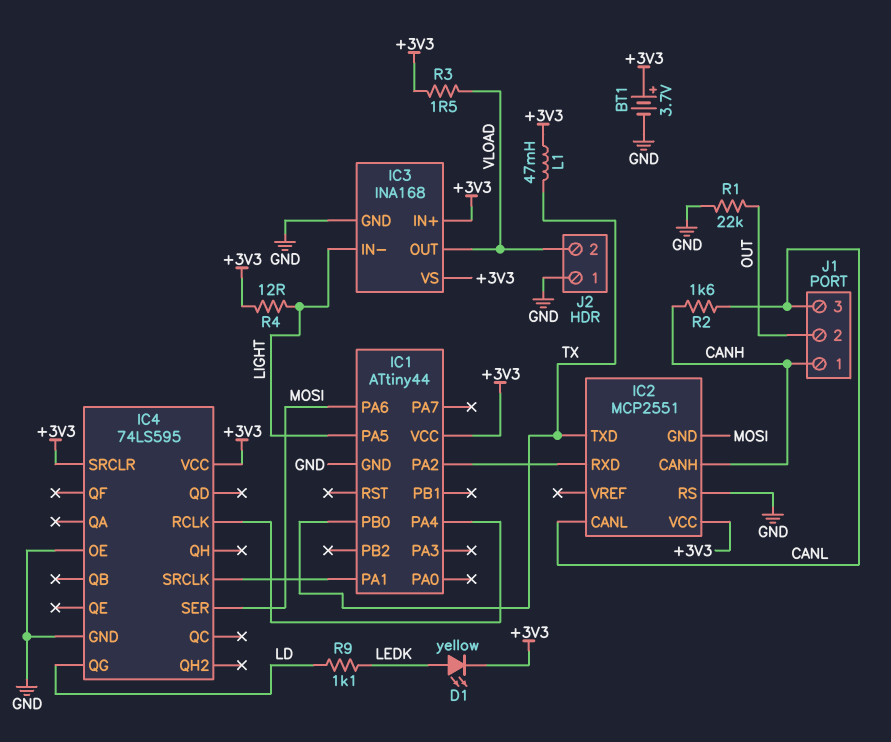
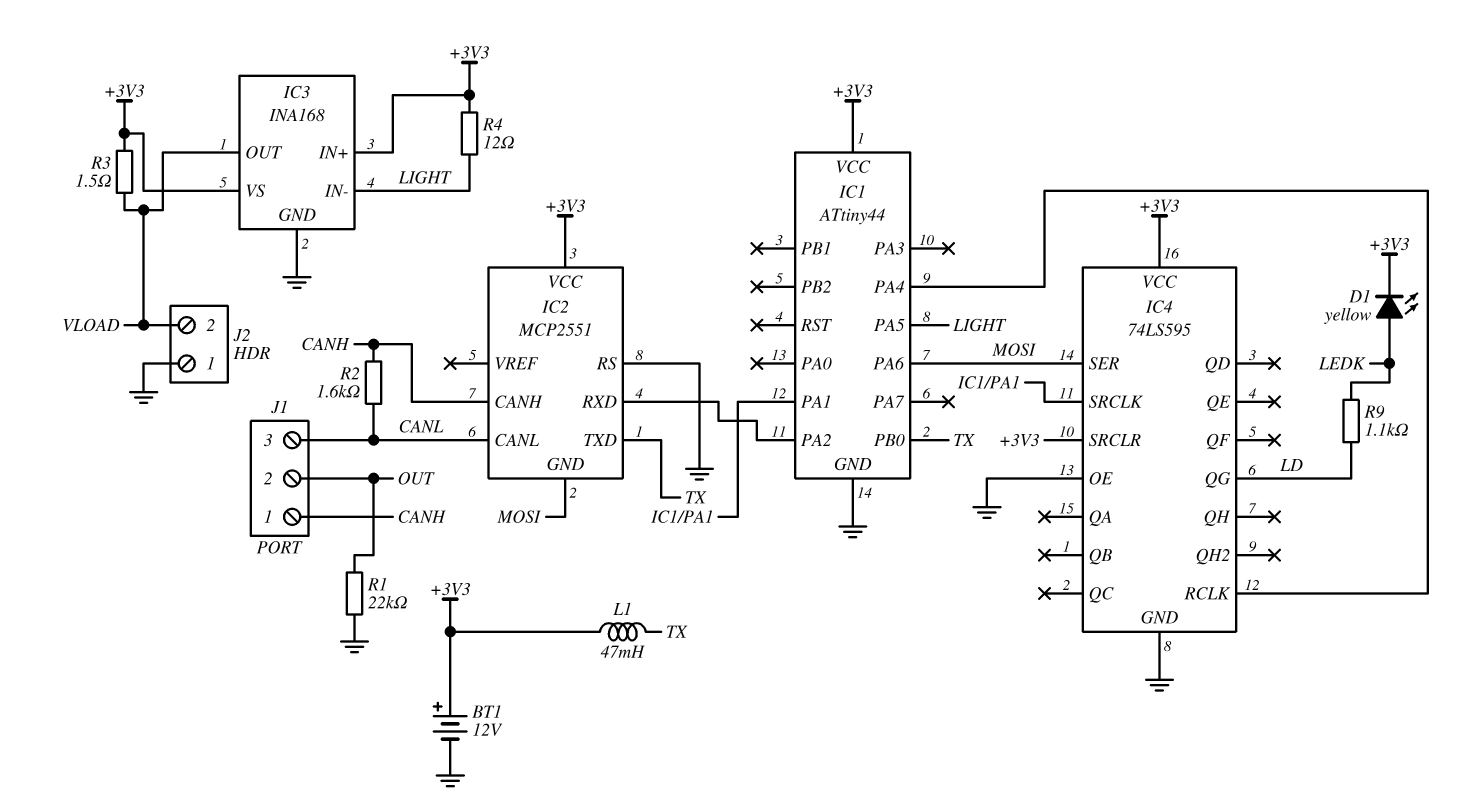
BT1: 3.7V (plus +3V3, minus GND) -> 12V (plus +3V3, minus GND)

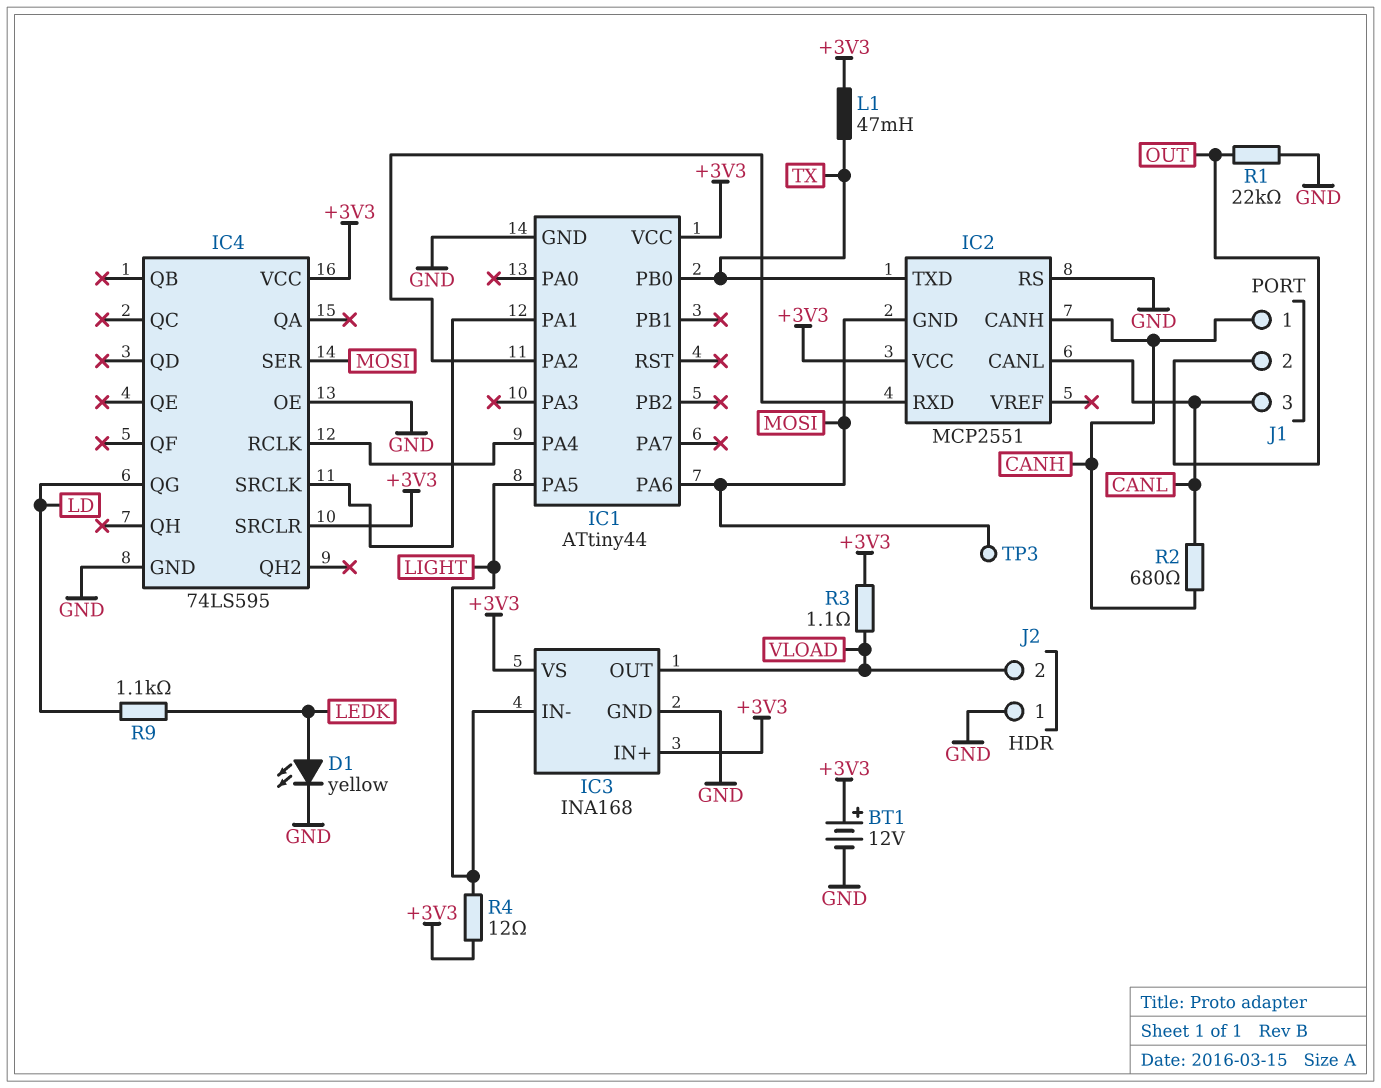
D1: LED yellow (A LEDK, K +3V3) -> LED yellow (A LEDK, K GND)
R2: 1.6k (CANH, CANL) -> 680 (CANH, CANL)
R3: 1.5 (+3V3, VLOAD) -> 1.1 (+3V3, VLOAD)
TP3: none -> test point (MOSI)

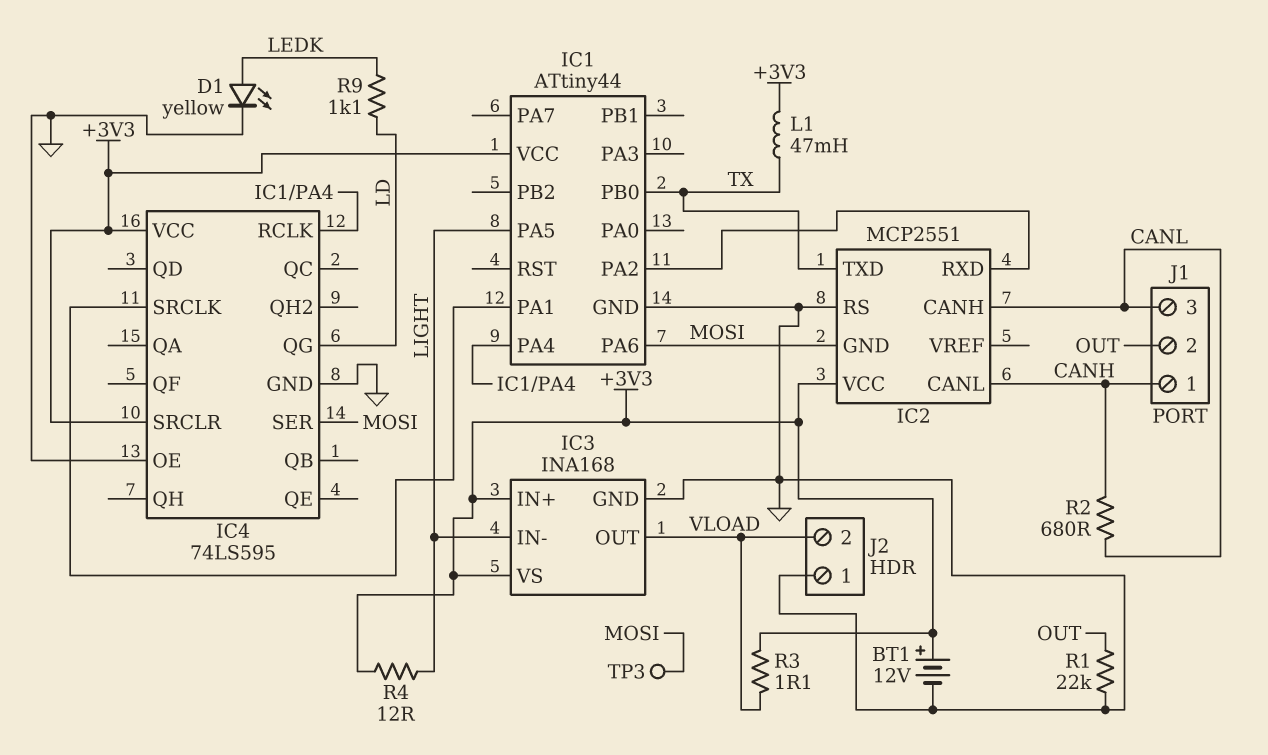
IC2 pin CANH: CANH -> CANL
IC2 pin CANL: CANL -> CANH

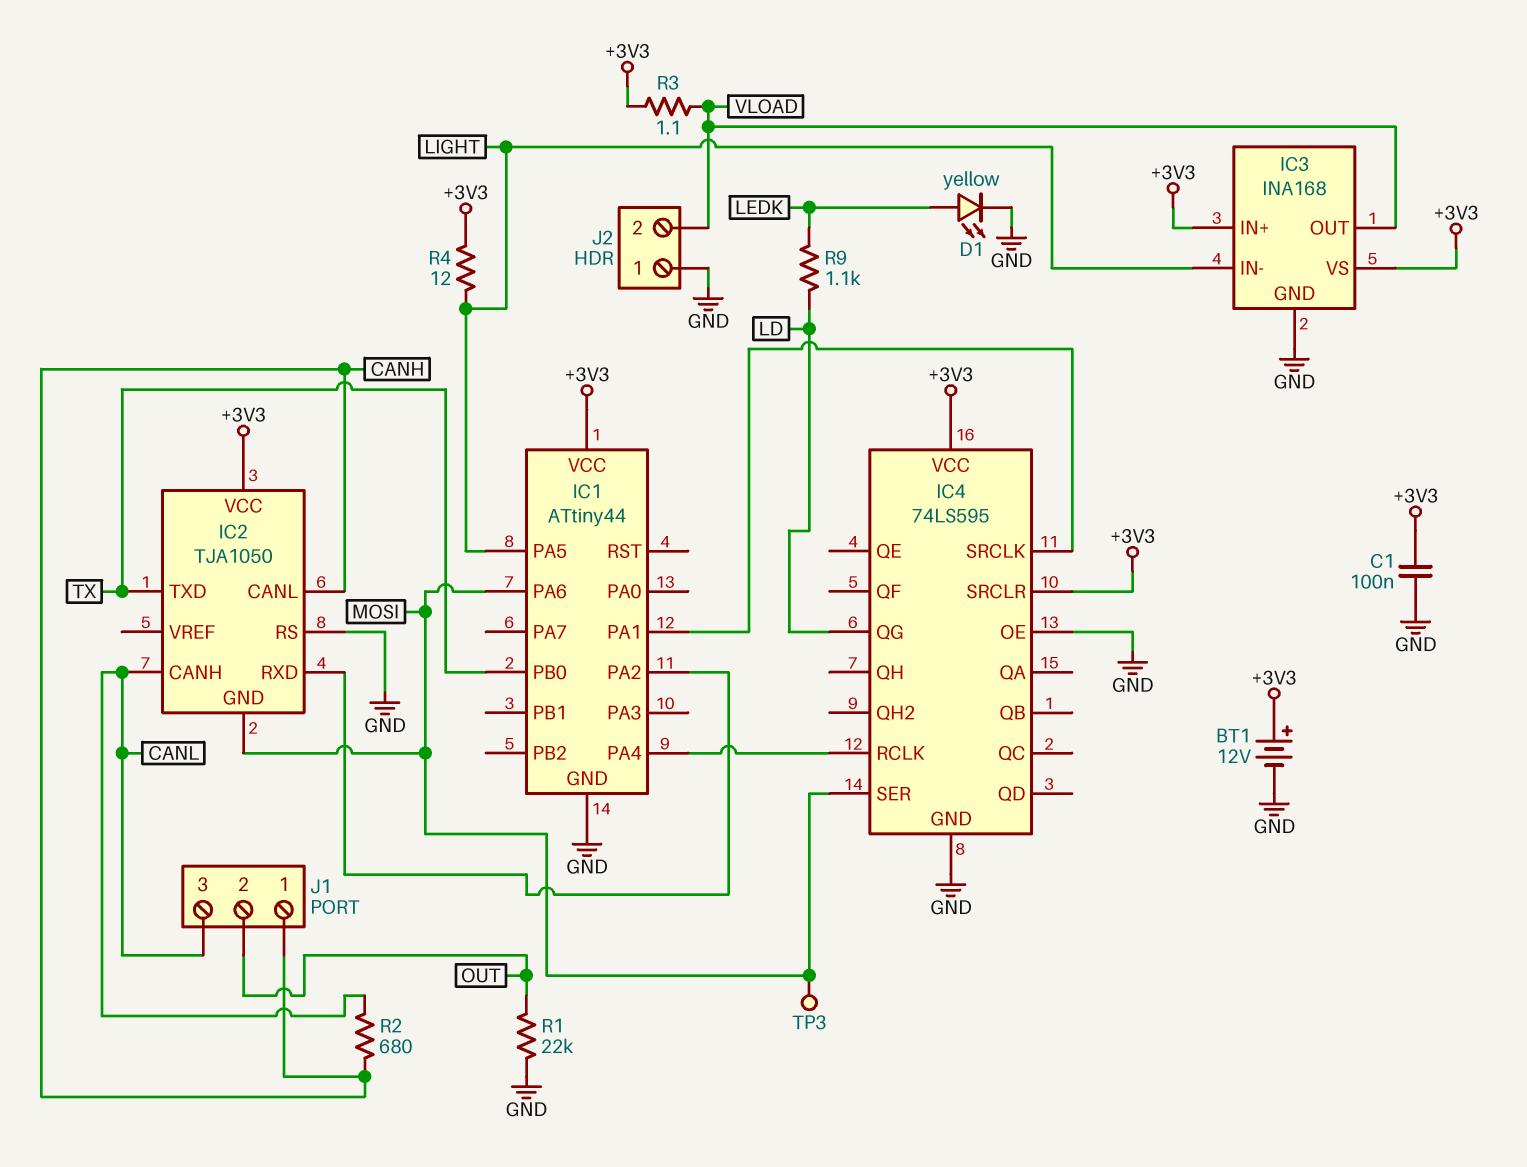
C1: none -> 100nF (+3V3, GND)
IC2: MCP2551 -> TJA1050
L1: 47mH (+3V3, TX) -> none

